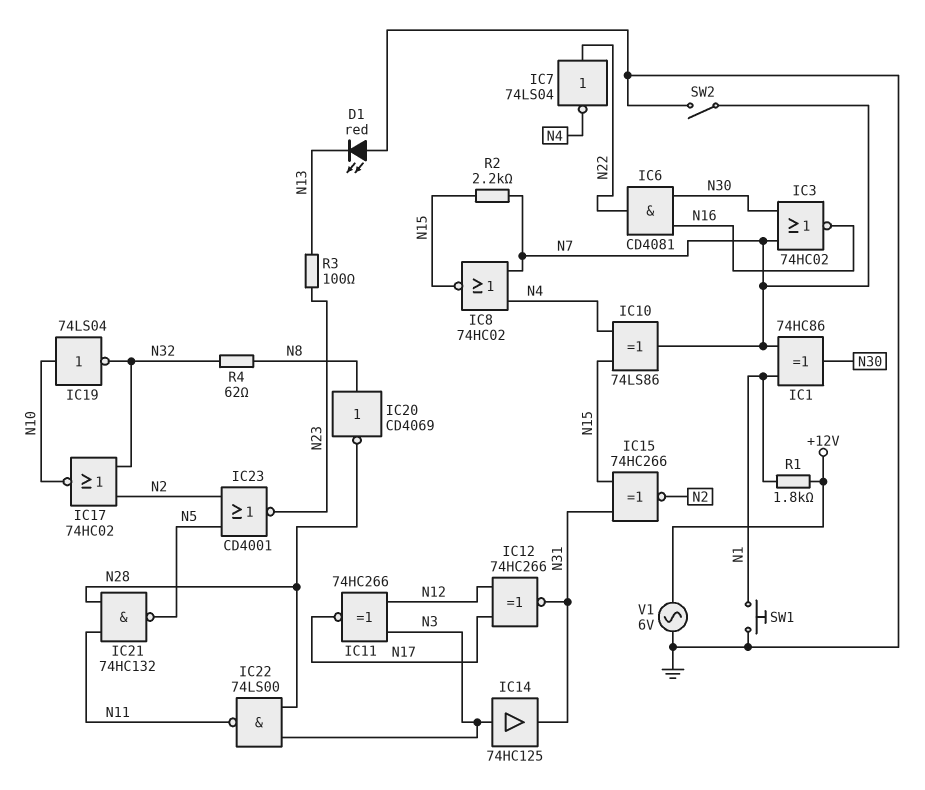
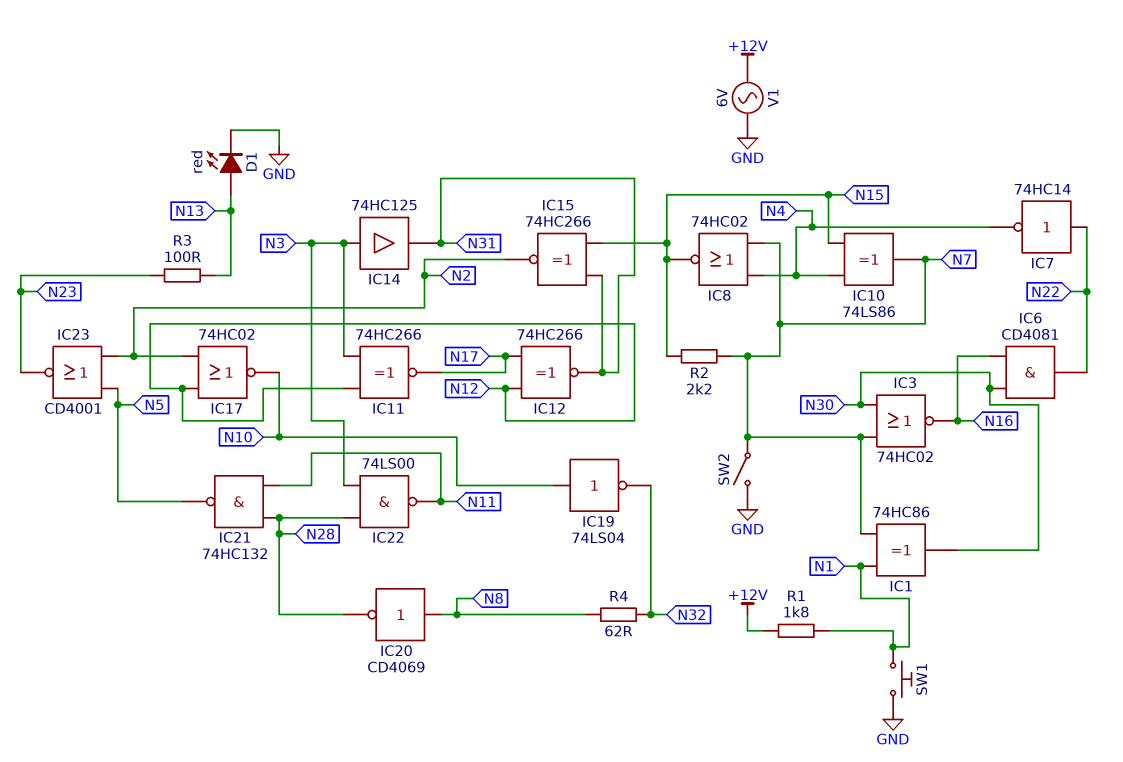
D1: LED red (A GND, K N13) -> LED red (A N13, K GND)
IC7: NOT 74LS04 (in N22, out N4) -> NOT 74HC14 (in N22, out N4)
IC17: NOR 74HC02 (in N2, in N32, out N10) -> NOR 74HC02 (in N2, in N12, out N10)

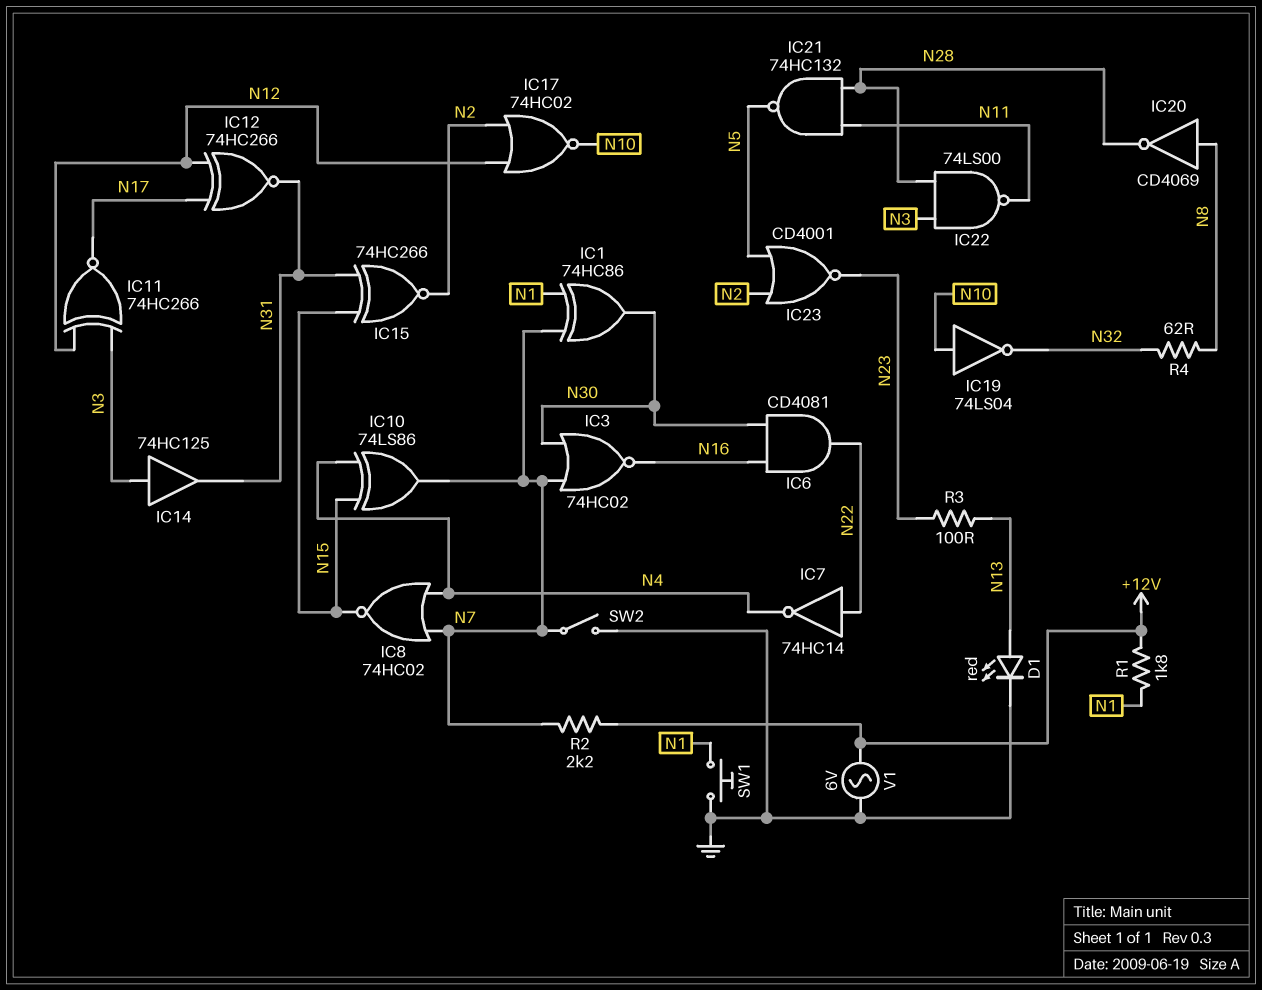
R2: 2.2k (N7, N15) -> 2.2k (+12V, N7)

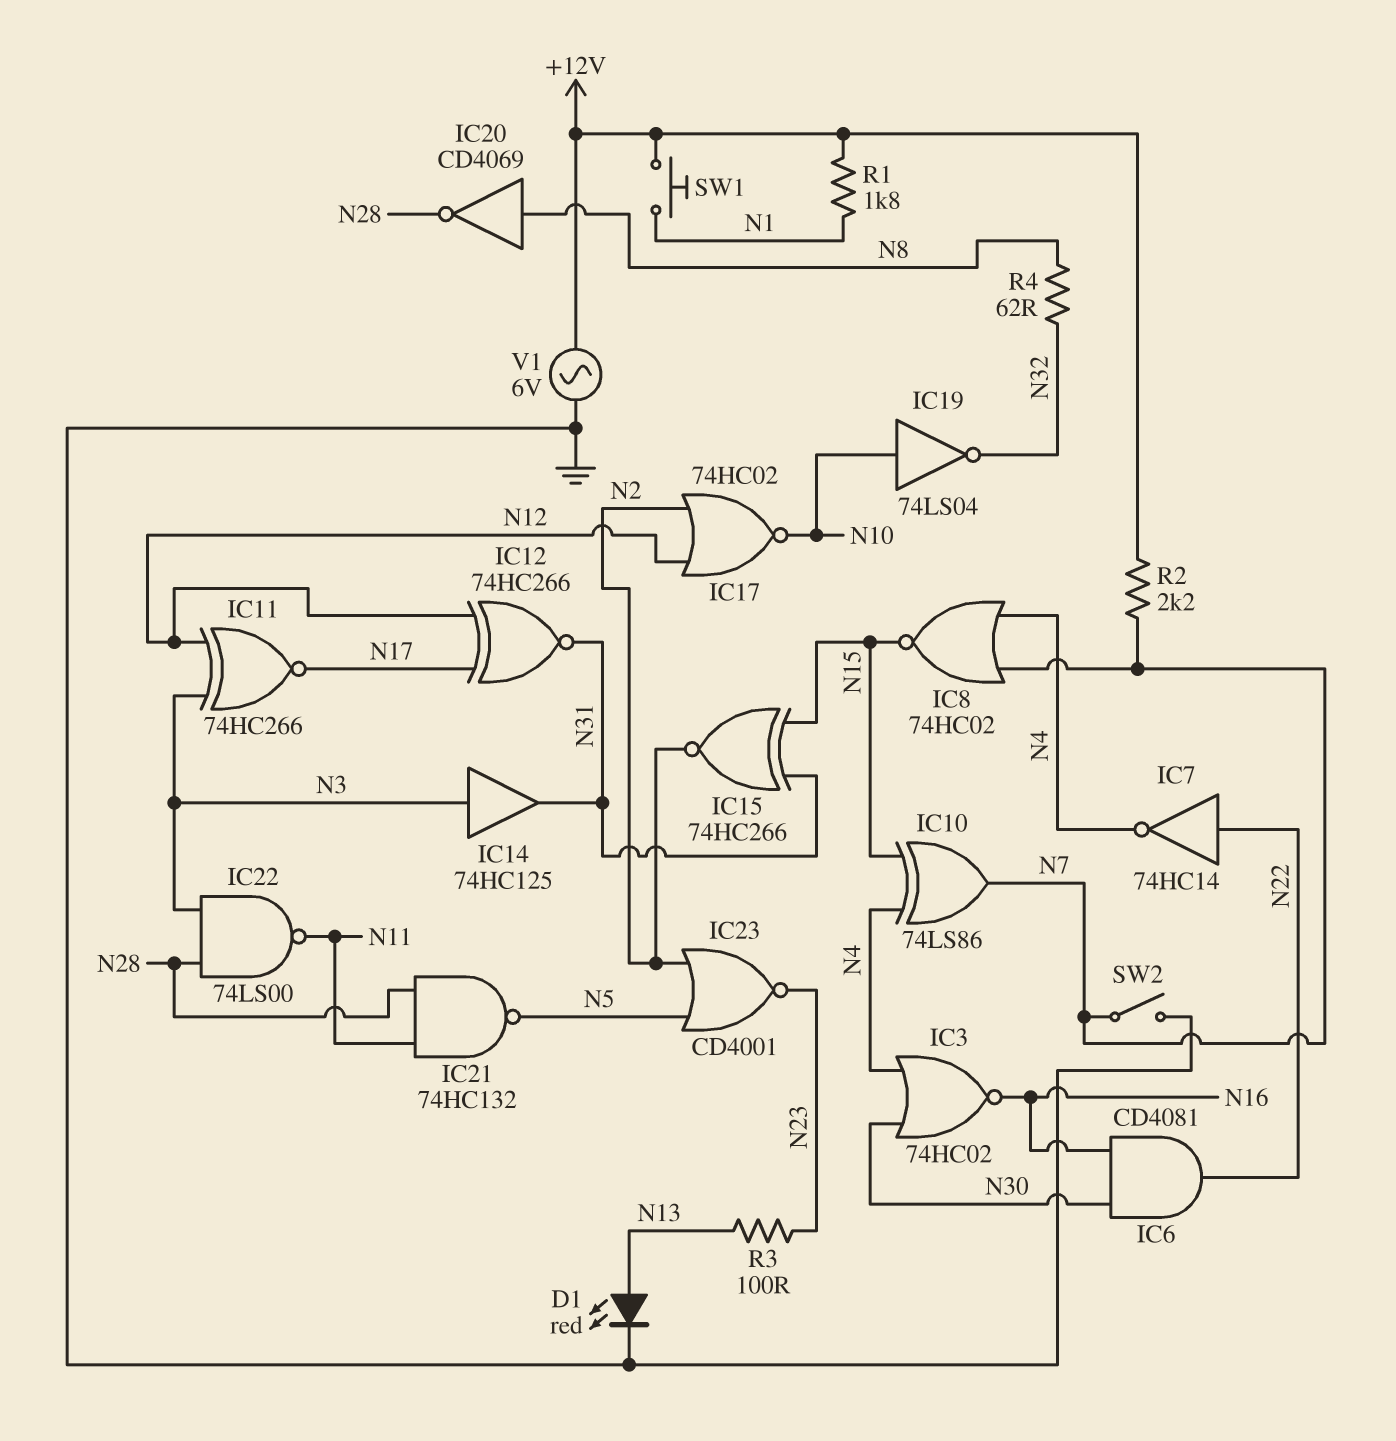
IC1: XOR 74HC86 (in N1, in N7, out N30) -> none
IC3: NOR 74HC02 (in N7, in N30, out N16) -> NOR 74HC02 (in N4, in N30, out N16)
SW1: button (GND, N1) -> button (+12V, N1)

